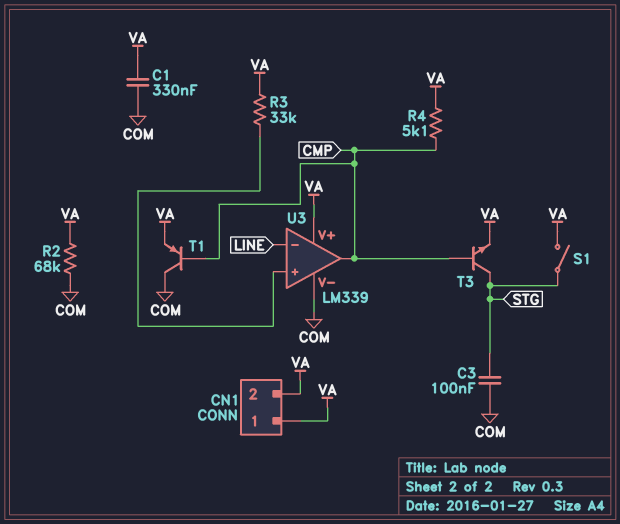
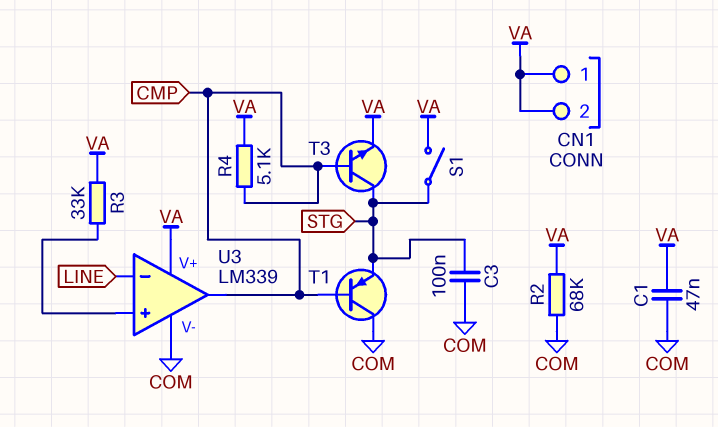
C1: 330nF (COM, VA) -> 47nF (COM, VA)
T1: PNP (B CMP, C COM, E VA) -> PNP (B CMP, C COM, E STG)

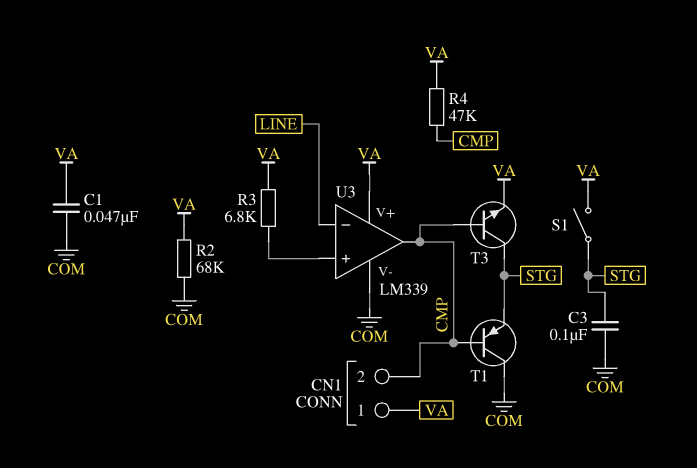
CN1 pin 2: VA -> CMP
R3: 33k (U3/in+, VA) -> 6.8k (U3/in+, VA)
R4: 5.1k (CMP, VA) -> 47k (CMP, VA)

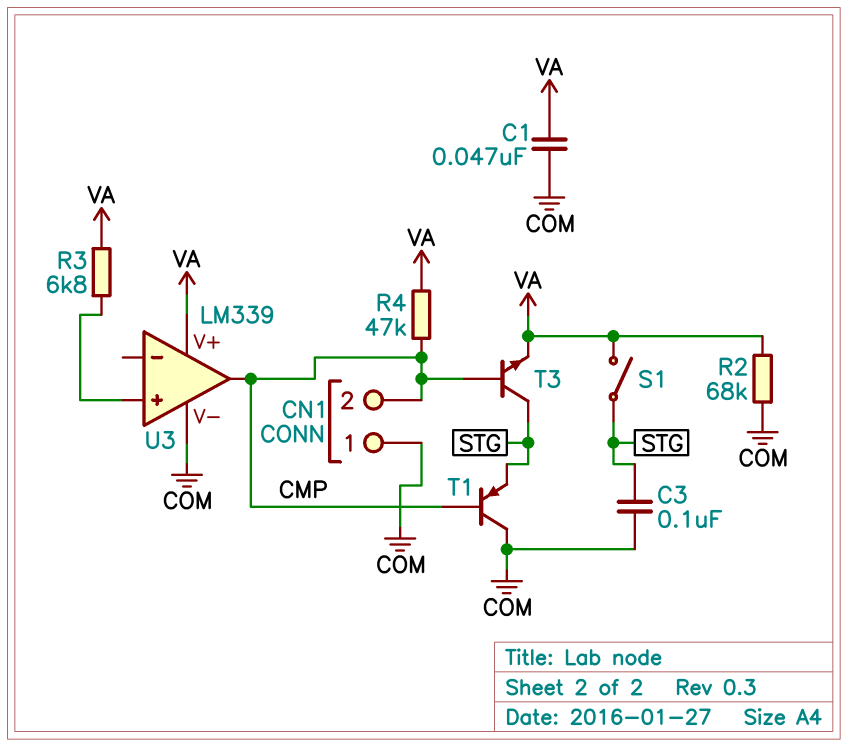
CN1 pin 1: VA -> COM
U3 pin in-: LINE -> none

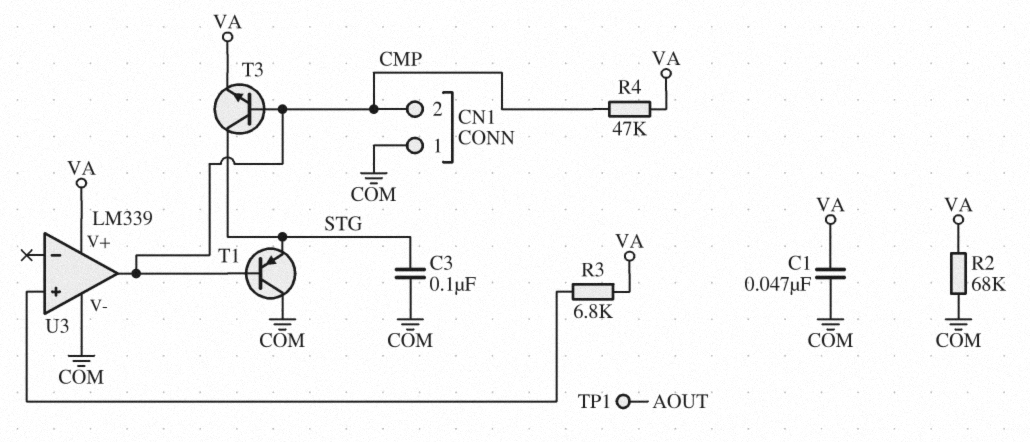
S1: switch (STG, VA) -> none
TP1: none -> test point (AOUT)

